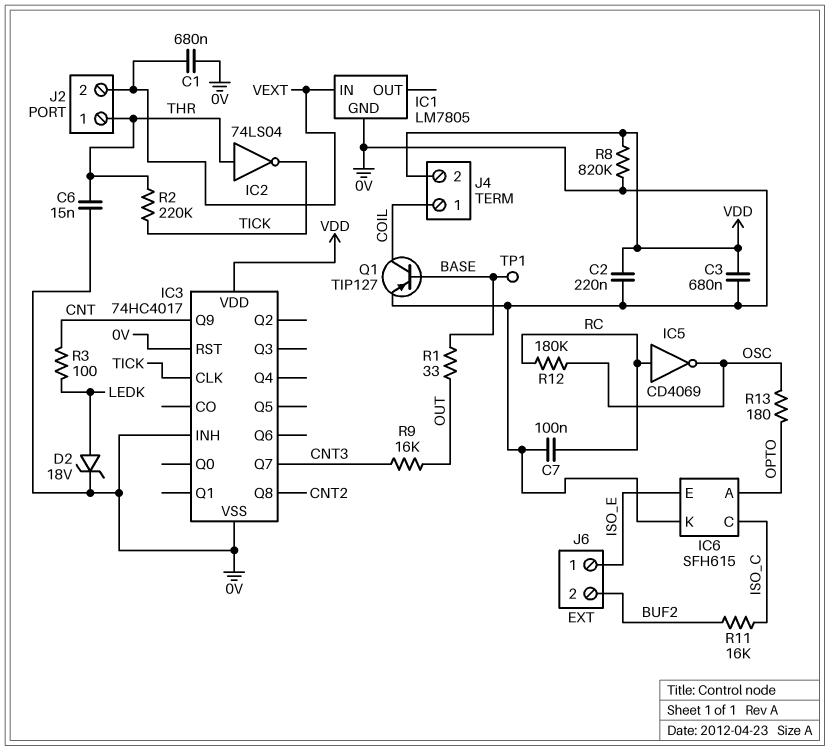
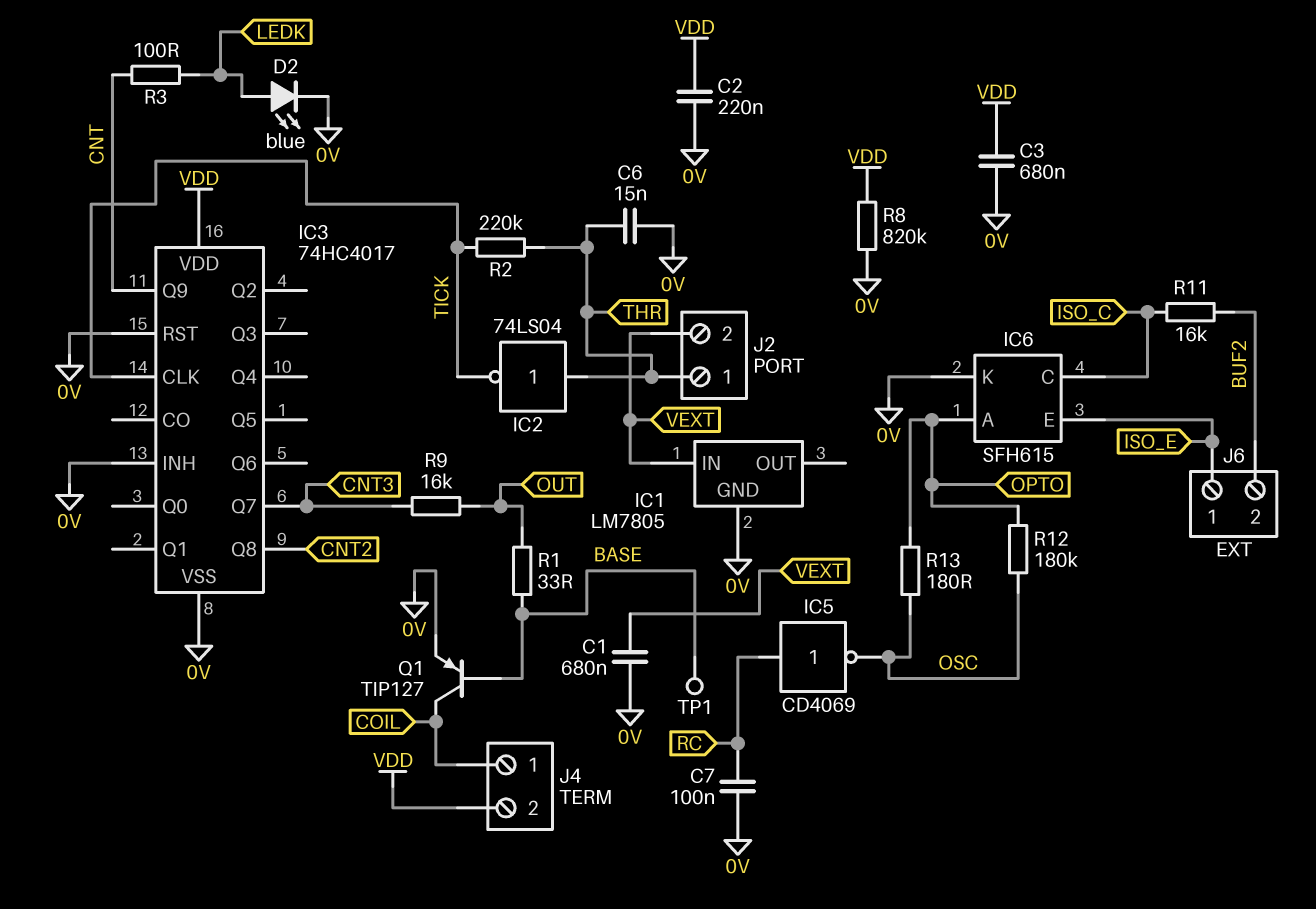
D2: zener 18V (A LEDK, K 0V) -> LED blue (A LEDK, K 0V)
R12: 180k (OSC, RC) -> 180k (OPTO, OSC)

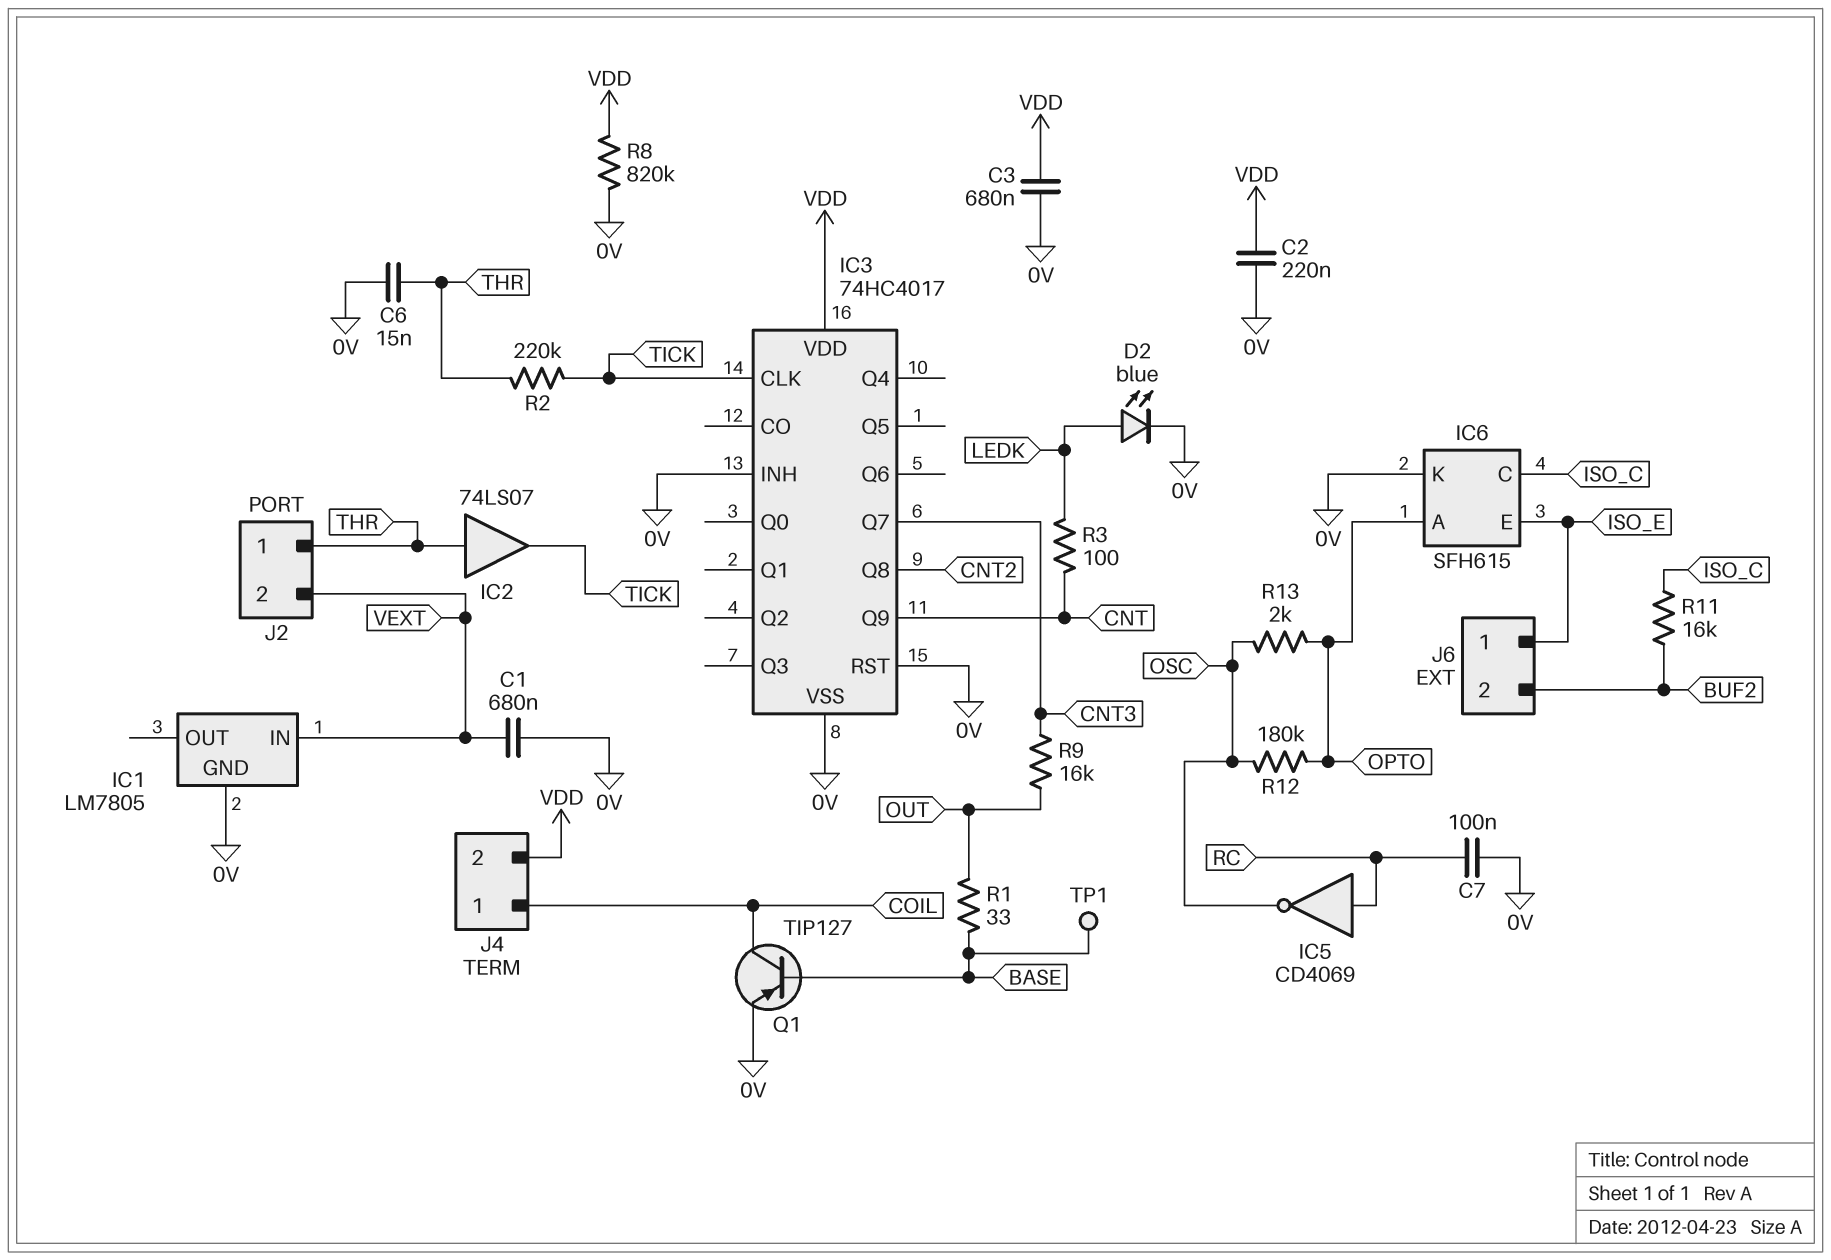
IC2: NOT 74LS04 (in THR, out TICK) -> buffer 74LS07 (in THR, out TICK)
R13: 180 (OPTO, OSC) -> 2k (OPTO, OSC)

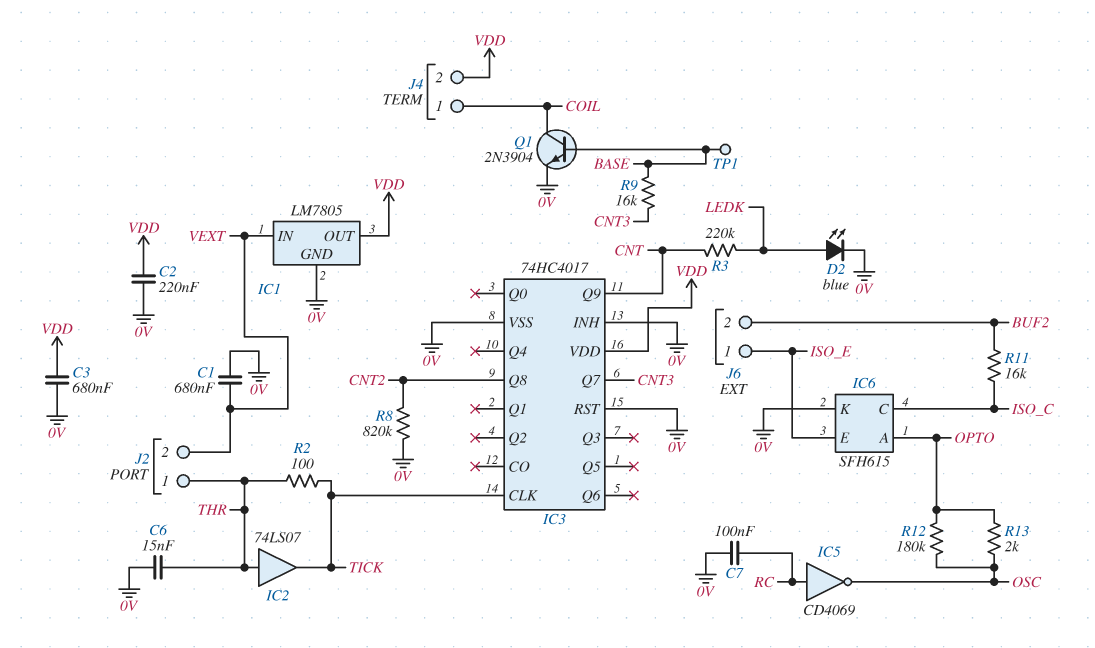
IC1 pin OUT: none -> VDD
Q1: PNP TIP127 (B BASE, C COIL, E 0V) -> NPN 2N3904 (B BASE, C COIL, E 0V)
R1: 33 (BASE, OUT) -> none
R2: 220k (THR, TICK) -> 100 (THR, TICK)
R3: 100 (CNT, LEDK) -> 220k (CNT, LEDK)
R8: 820k (0V, VDD) -> 820k (0V, CNT2)
R9: 16k (CNT3, OUT) -> 16k (BASE, CNT3)

